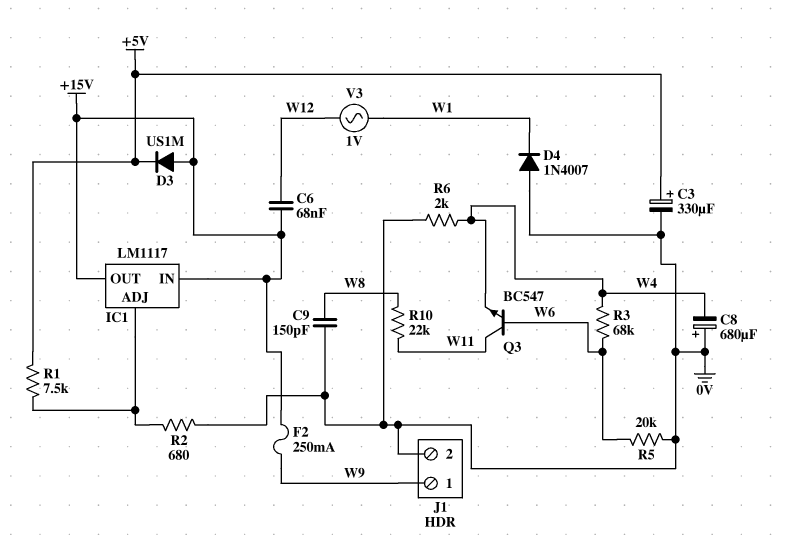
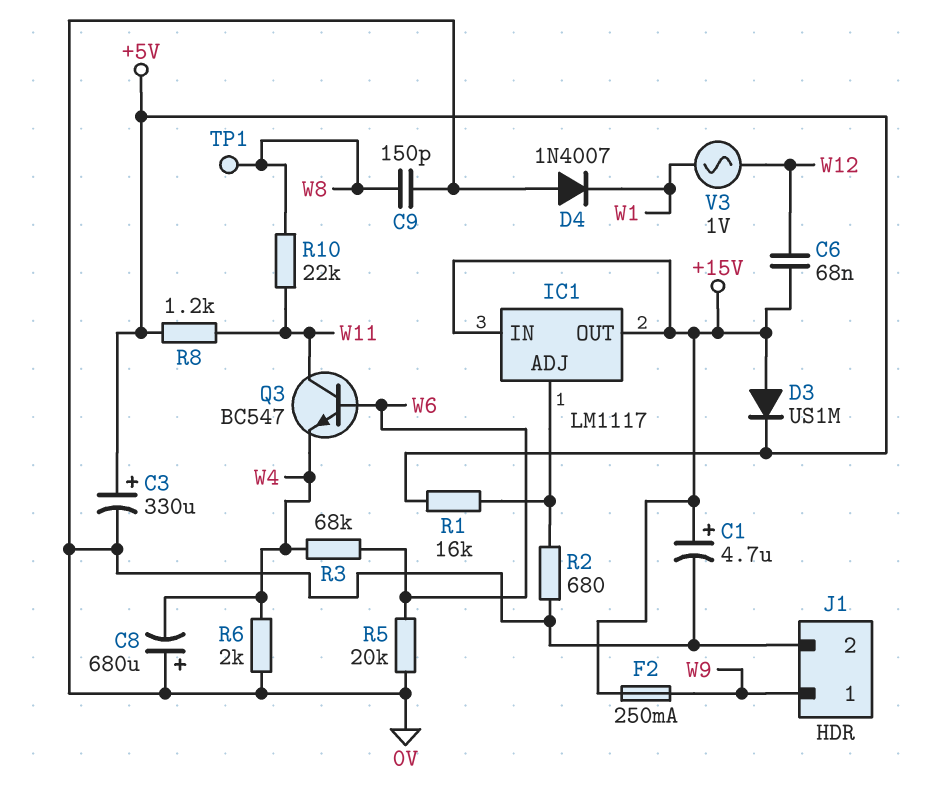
C1: none -> 4.7uF (plus +15V, minus 0V)
R1: 7.5k (+5V, IC1/ADJ) -> 16k (+5V, IC1/ADJ)
R8: none -> 1.2k (+5V, W11)
TP1: none -> test point (W8)

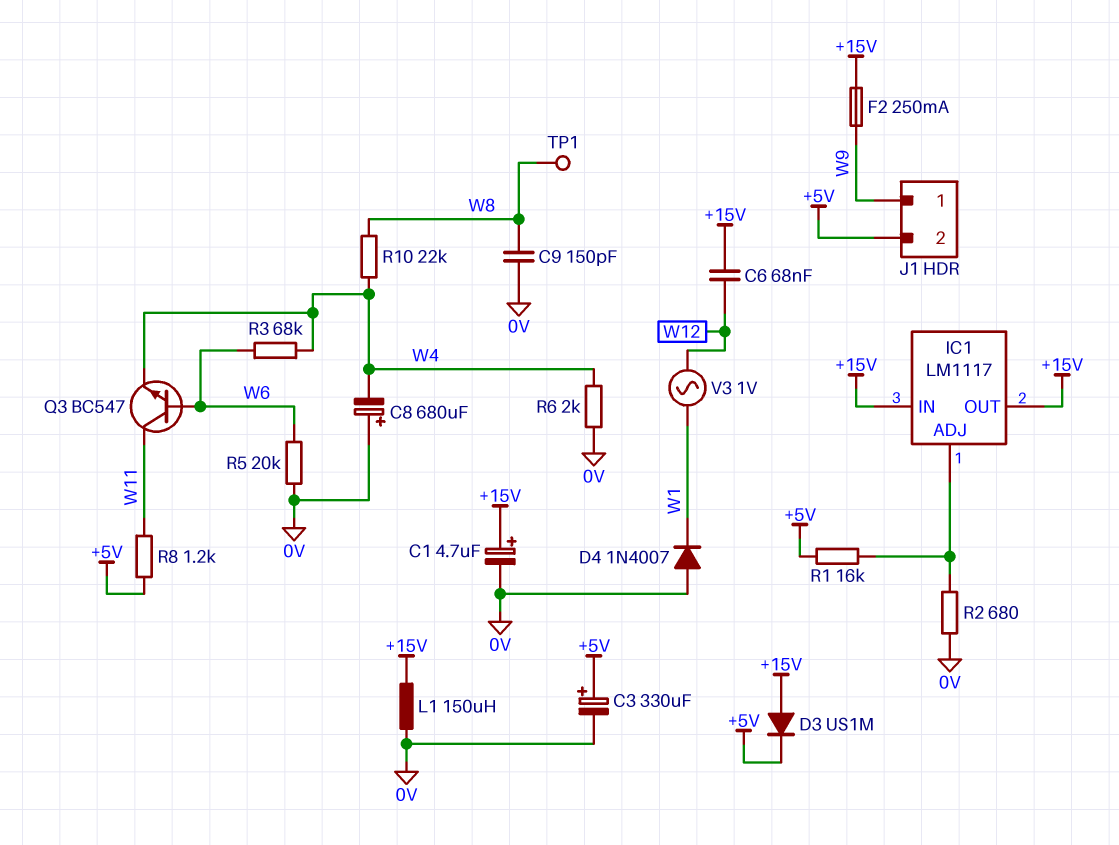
J1 pin 2: 0V -> +5V
L1: none -> 150uH (+15V, 0V)
R10: 22k (W8, W11) -> 22k (W4, W8)

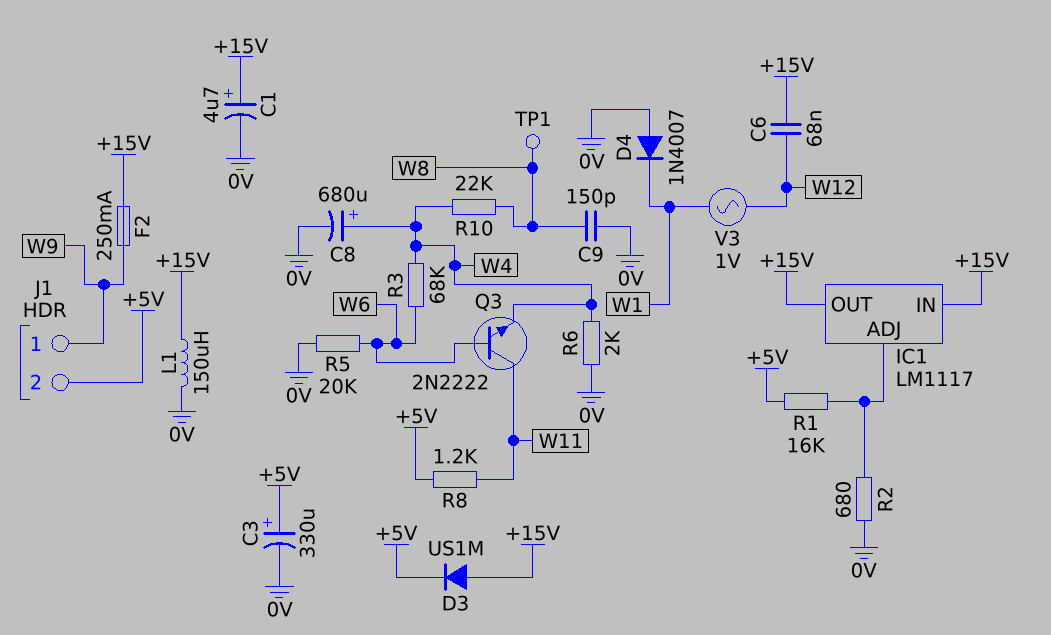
C8: 680uF (plus 0V, minus W4) -> 680uF (plus W4, minus 0V)
Q3: NPN BC547 (B W6, C W11, E W4) -> NPN 2N2222 (B W6, C W11, E W4)

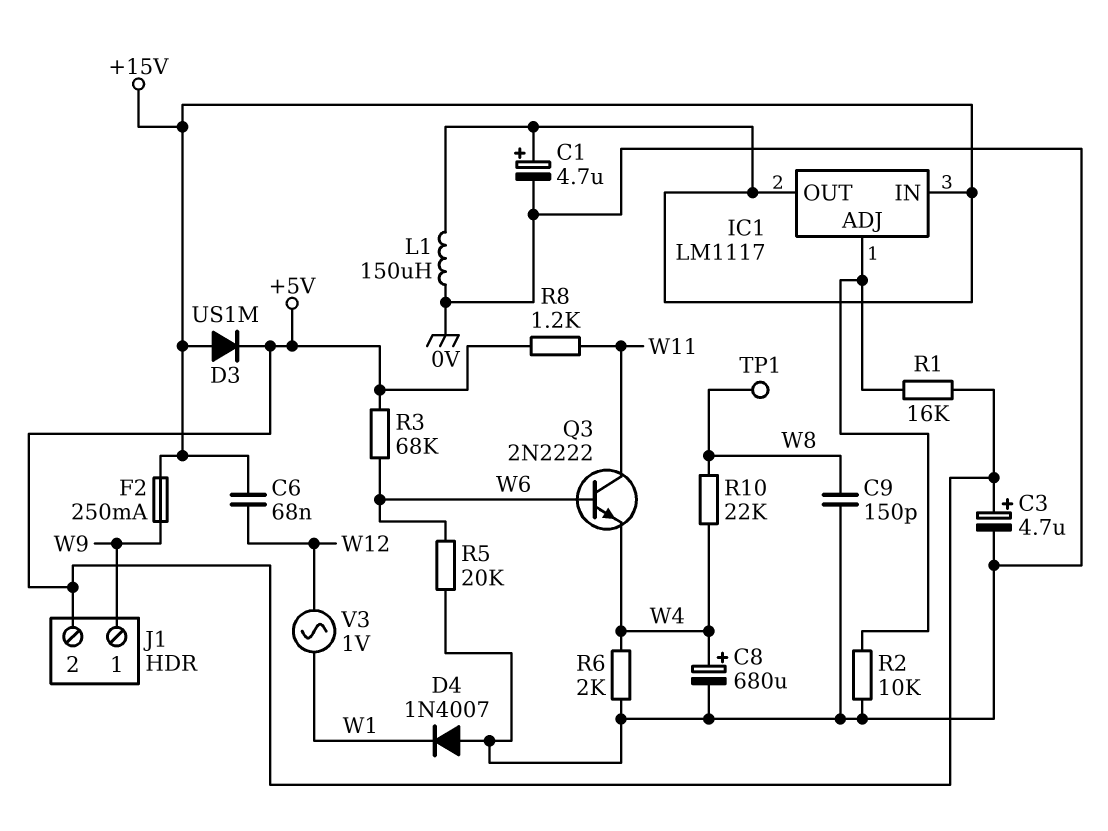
C3: 330uF (plus +5V, minus 0V) -> 4.7uF (plus +5V, minus 0V)
R2: 680 (0V, IC1/ADJ) -> 10k (0V, IC1/ADJ)
R3: 68k (W4, W6) -> 68k (+5V, W6)

